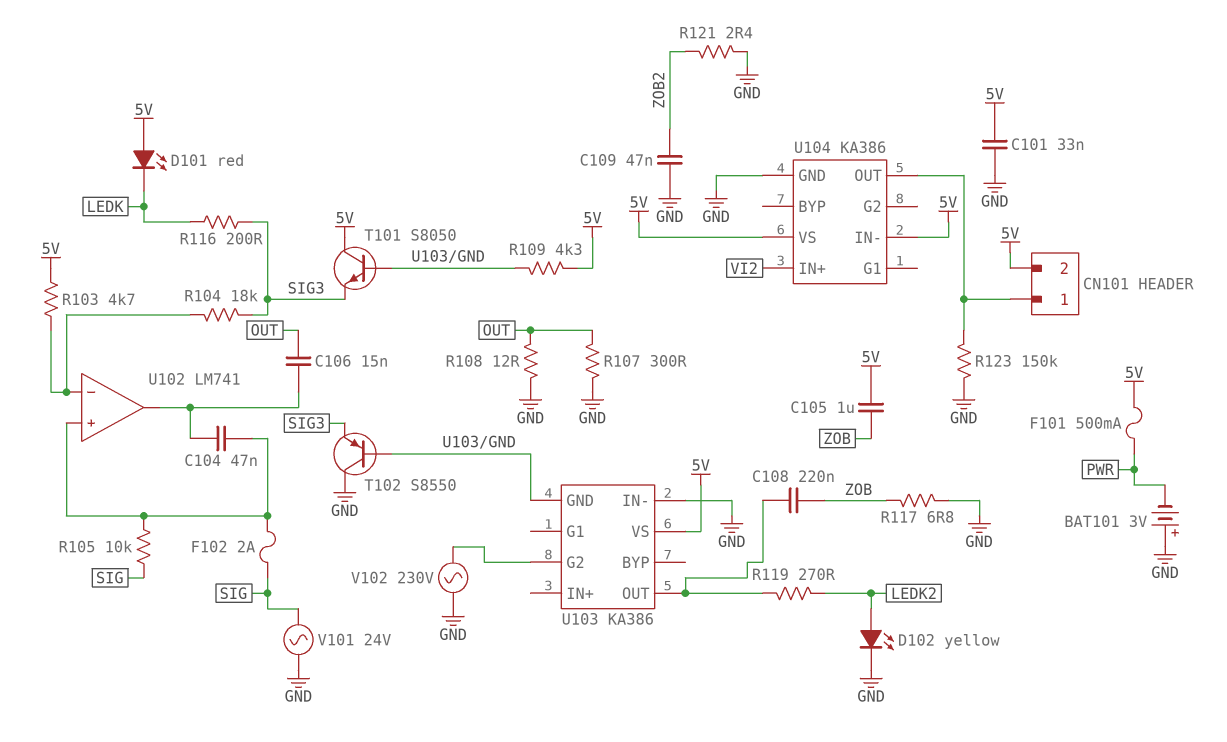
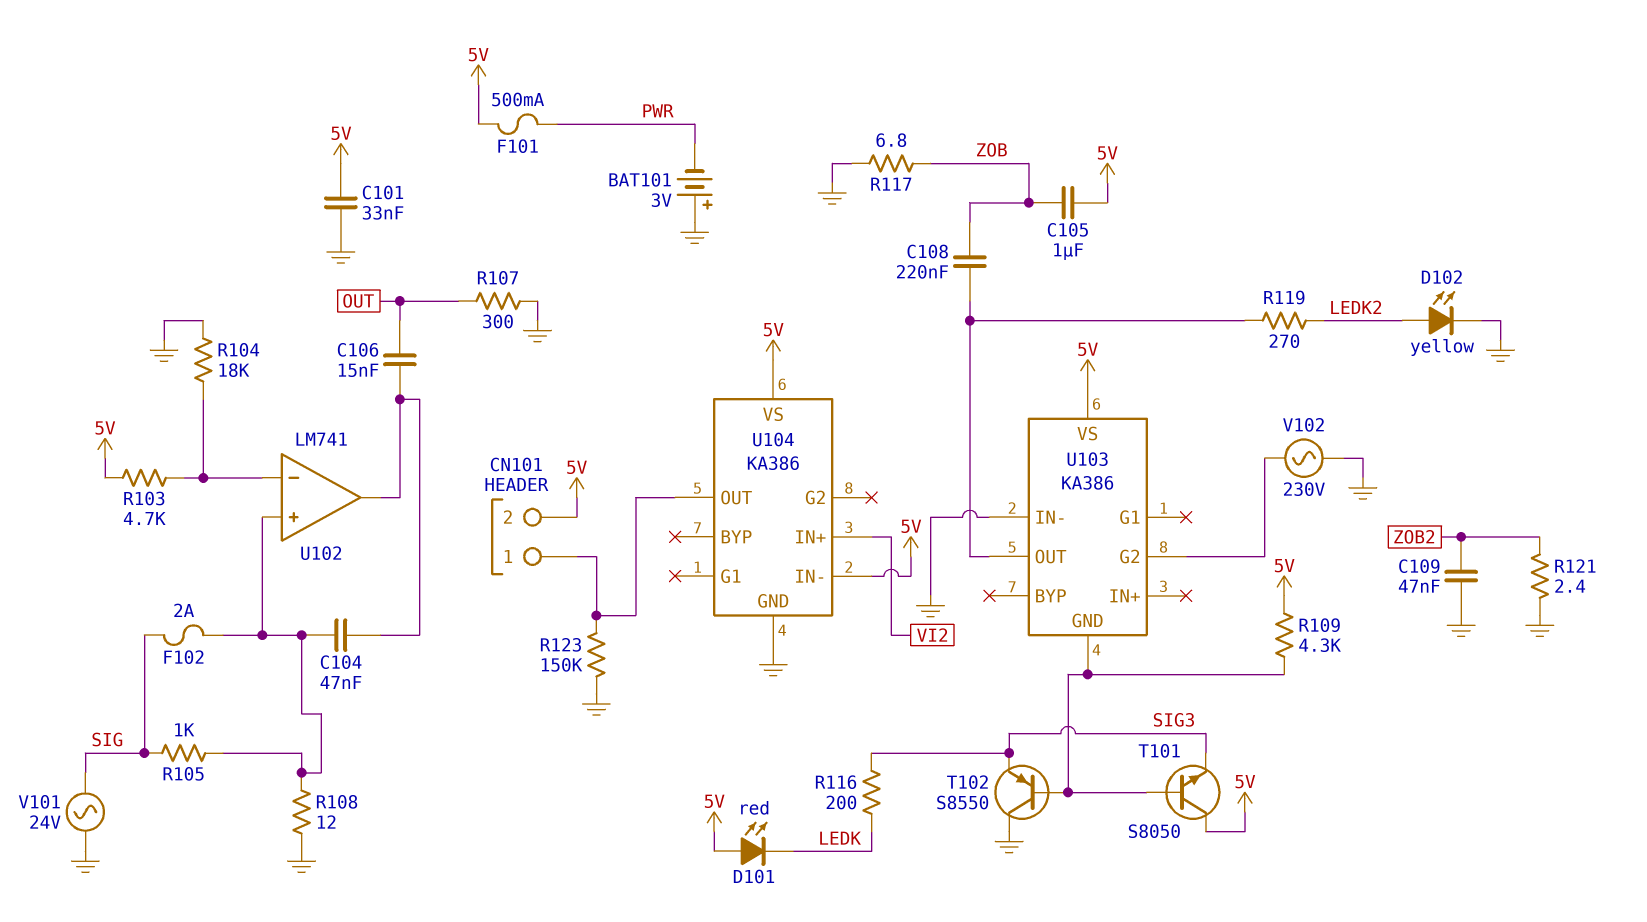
R104: 18k (SIG3, U102/in-) -> 18k (GND, U102/in-)
R105: 10k (SIG, U102/in+) -> 1k (SIG, U102/in+)
R108: 12 (GND, OUT) -> 12 (GND, U102/in+)

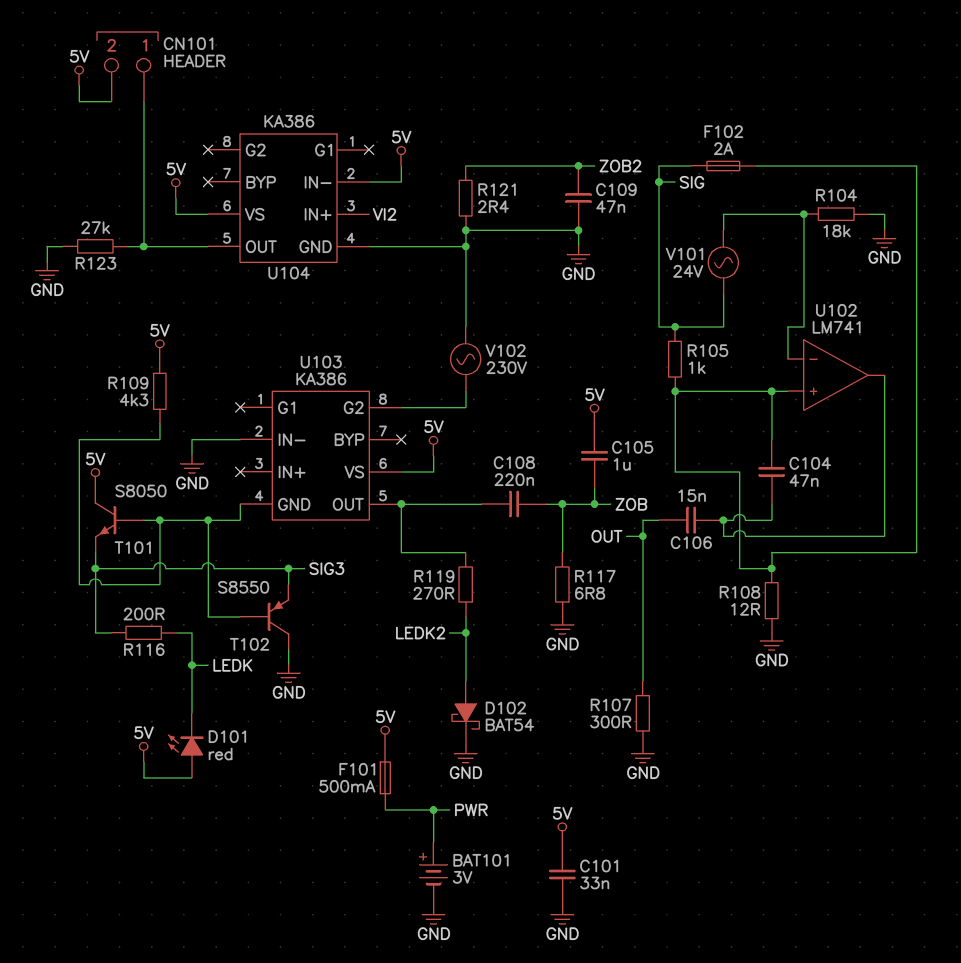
BAT101: 3V (plus GND, minus PWR) -> 3V (plus PWR, minus GND)
D102: LED yellow (A LEDK2, K GND) -> schottky BAT54 (A LEDK2, K GND)
R103: 4.7k (5V, U102/in-) -> none
R123: 150k (CN101/1, GND) -> 27k (CN101/1, GND)
V101: AC 24V (GND, SIG) -> AC 24V (SIG, U102/in-)

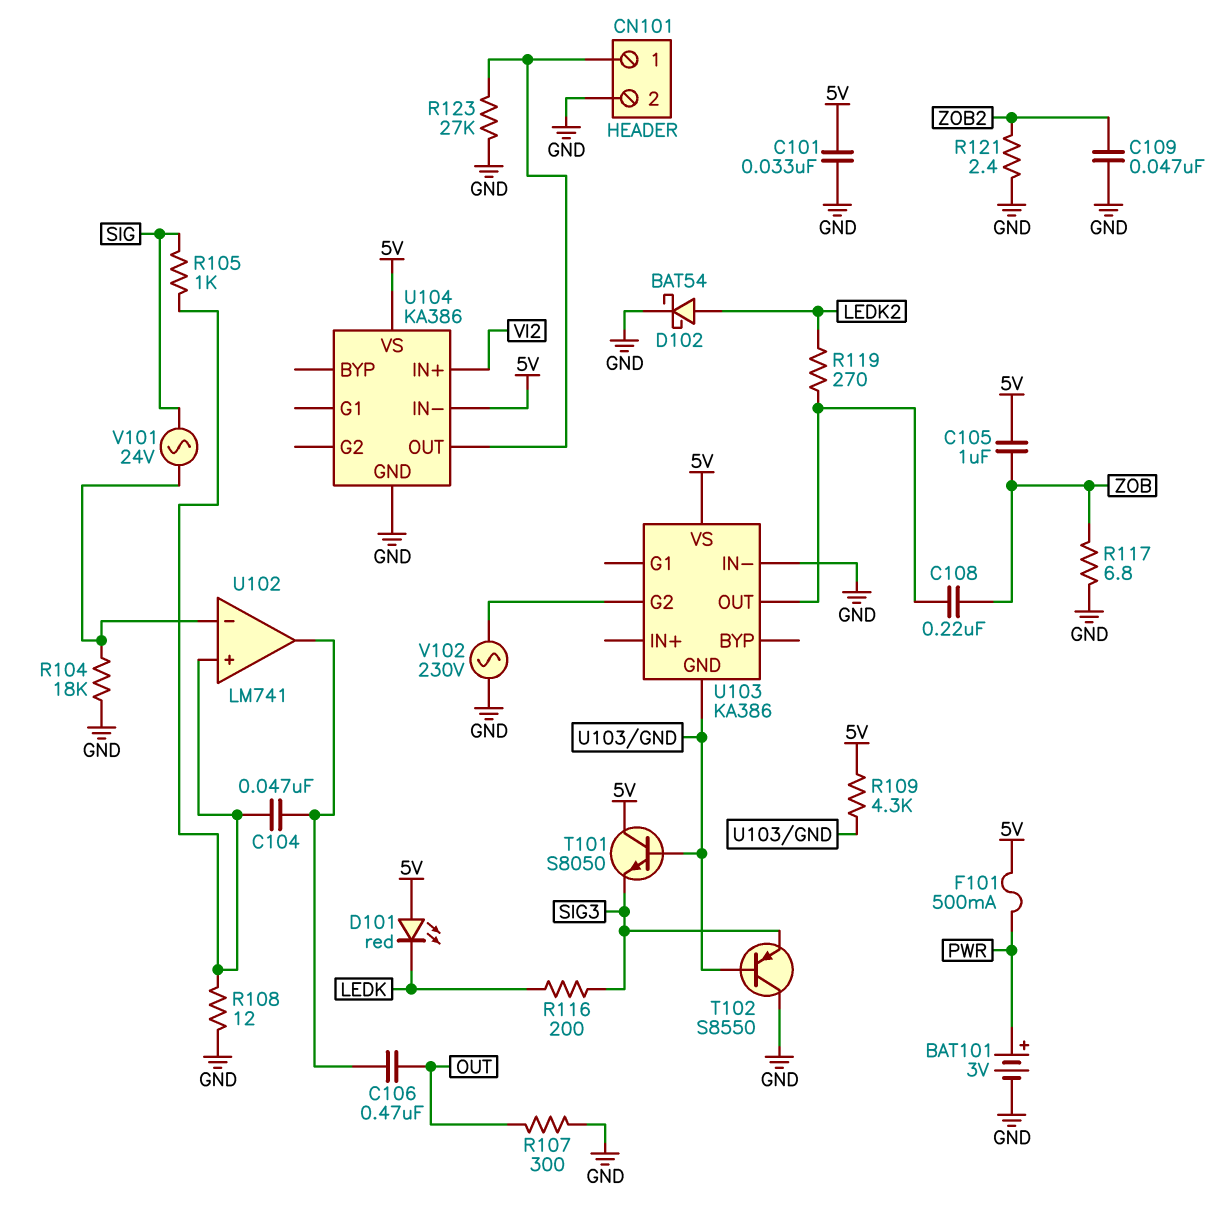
C106: 15nF (OUT, U102/out) -> 470nF (OUT, U102/out)
CN101 pin 2: 5V -> GND
F102: 2A (SIG, U102/in+) -> none

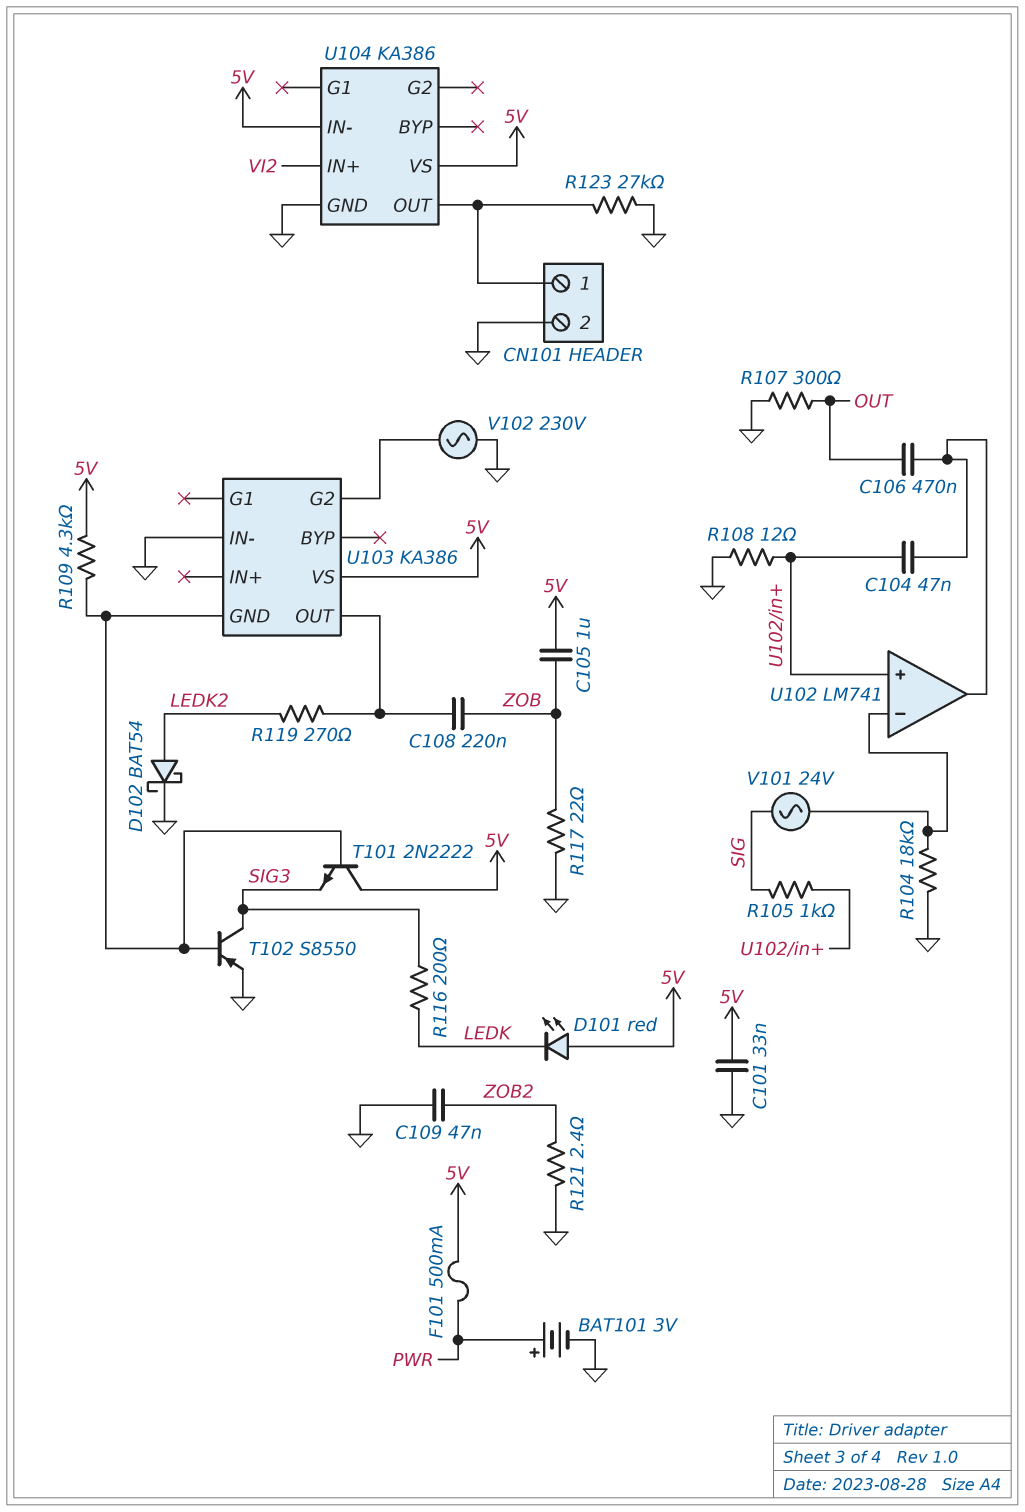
R117: 6.8 (GND, ZOB) -> 22 (GND, ZOB)
T101: NPN S8050 (B U103/GND, C 5V, E SIG3) -> NPN 2N2222 (B U103/GND, C 5V, E SIG3)
T102: PNP S8550 (B U103/GND, C GND, E SIG3) -> PNP S8550 (B U103/GND, C SIG3, E GND)

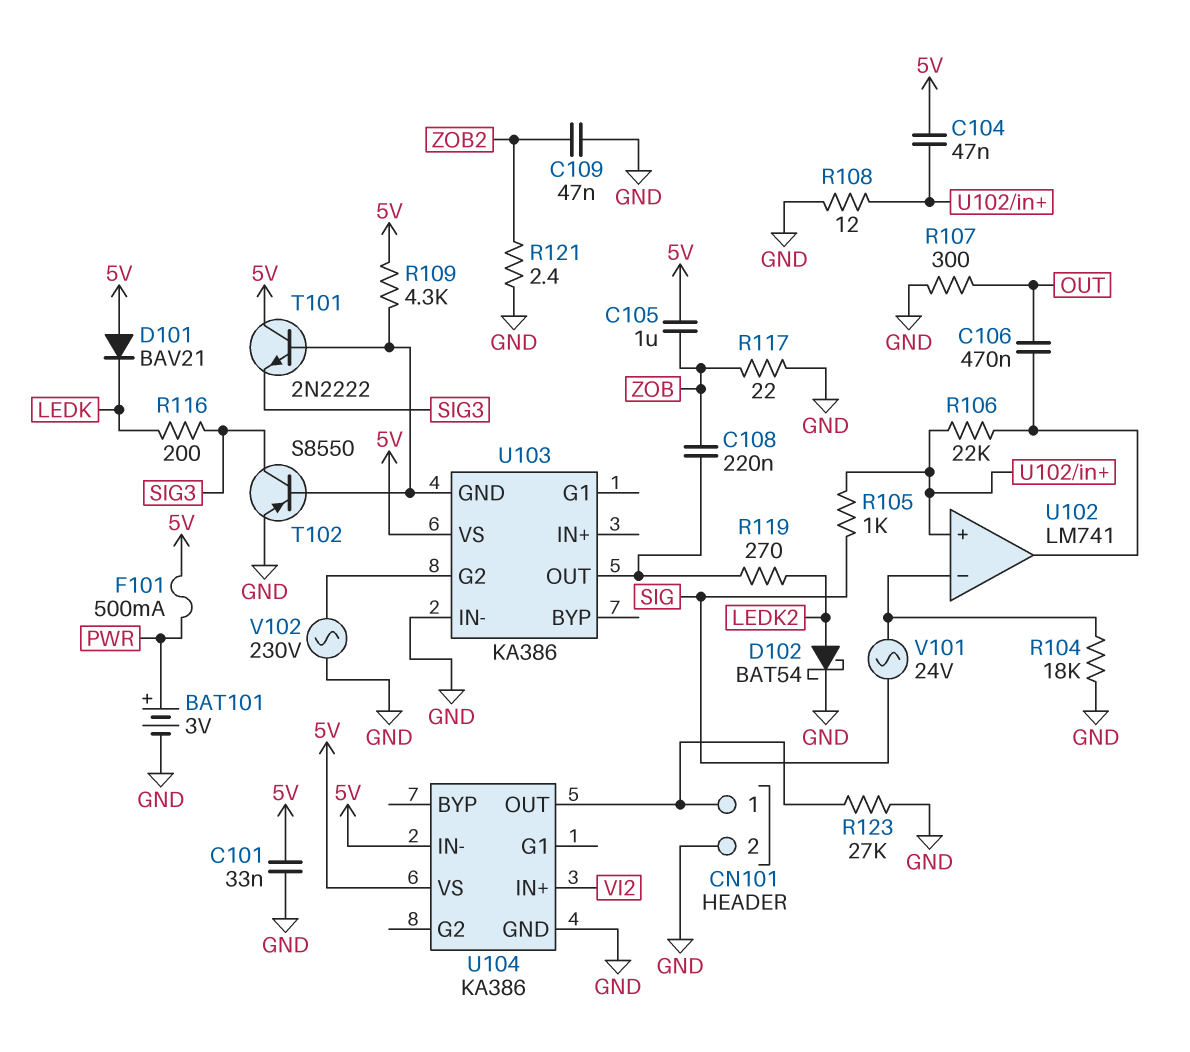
C104: 47nF (U102/in+, U102/out) -> 47nF (5V, U102/in+)
D101: LED red (A 5V, K LEDK) -> diode BAV21 (A 5V, K LEDK)
R106: none -> 22k (U102/in+, U102/out)

